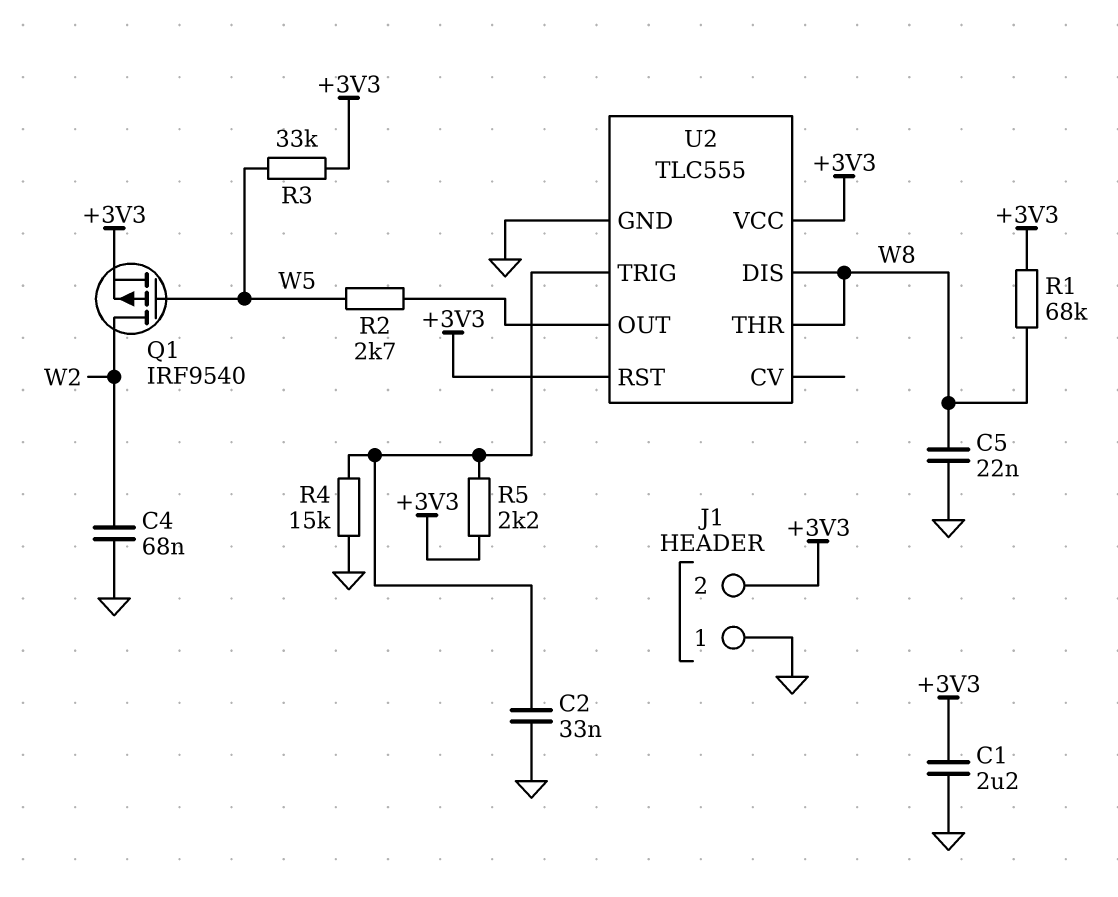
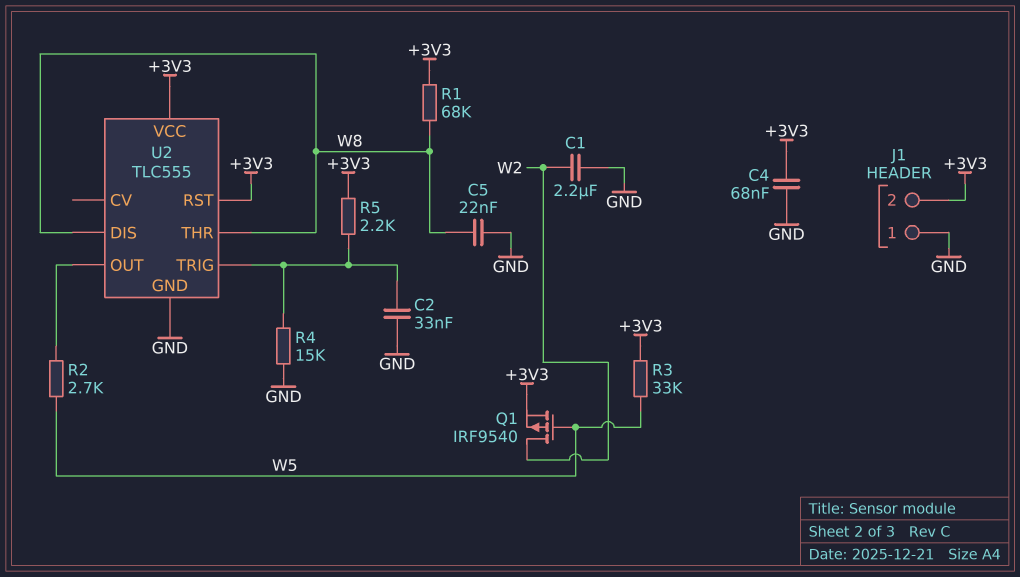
C1: 2.2uF (+3V3, GND) -> 2.2uF (GND, W2)
C4: 68nF (GND, W2) -> 68nF (+3V3, GND)

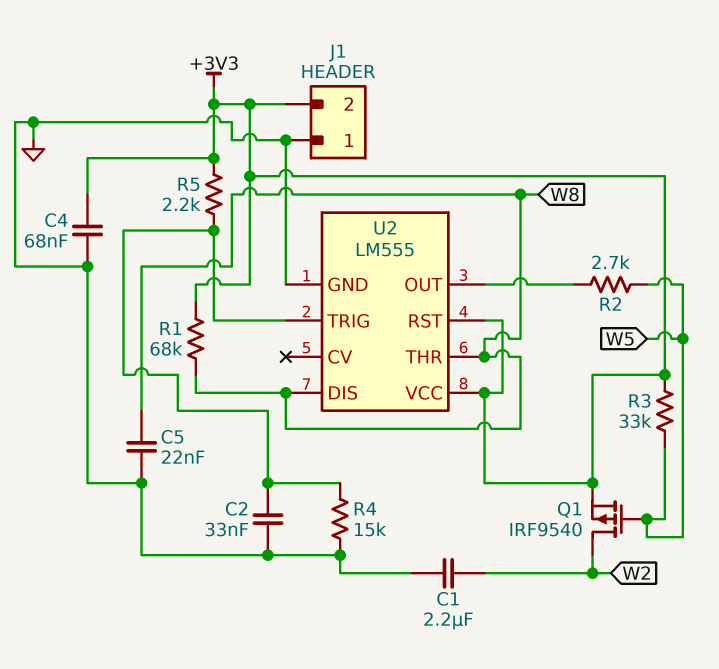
U2: TLC555 -> LM555

